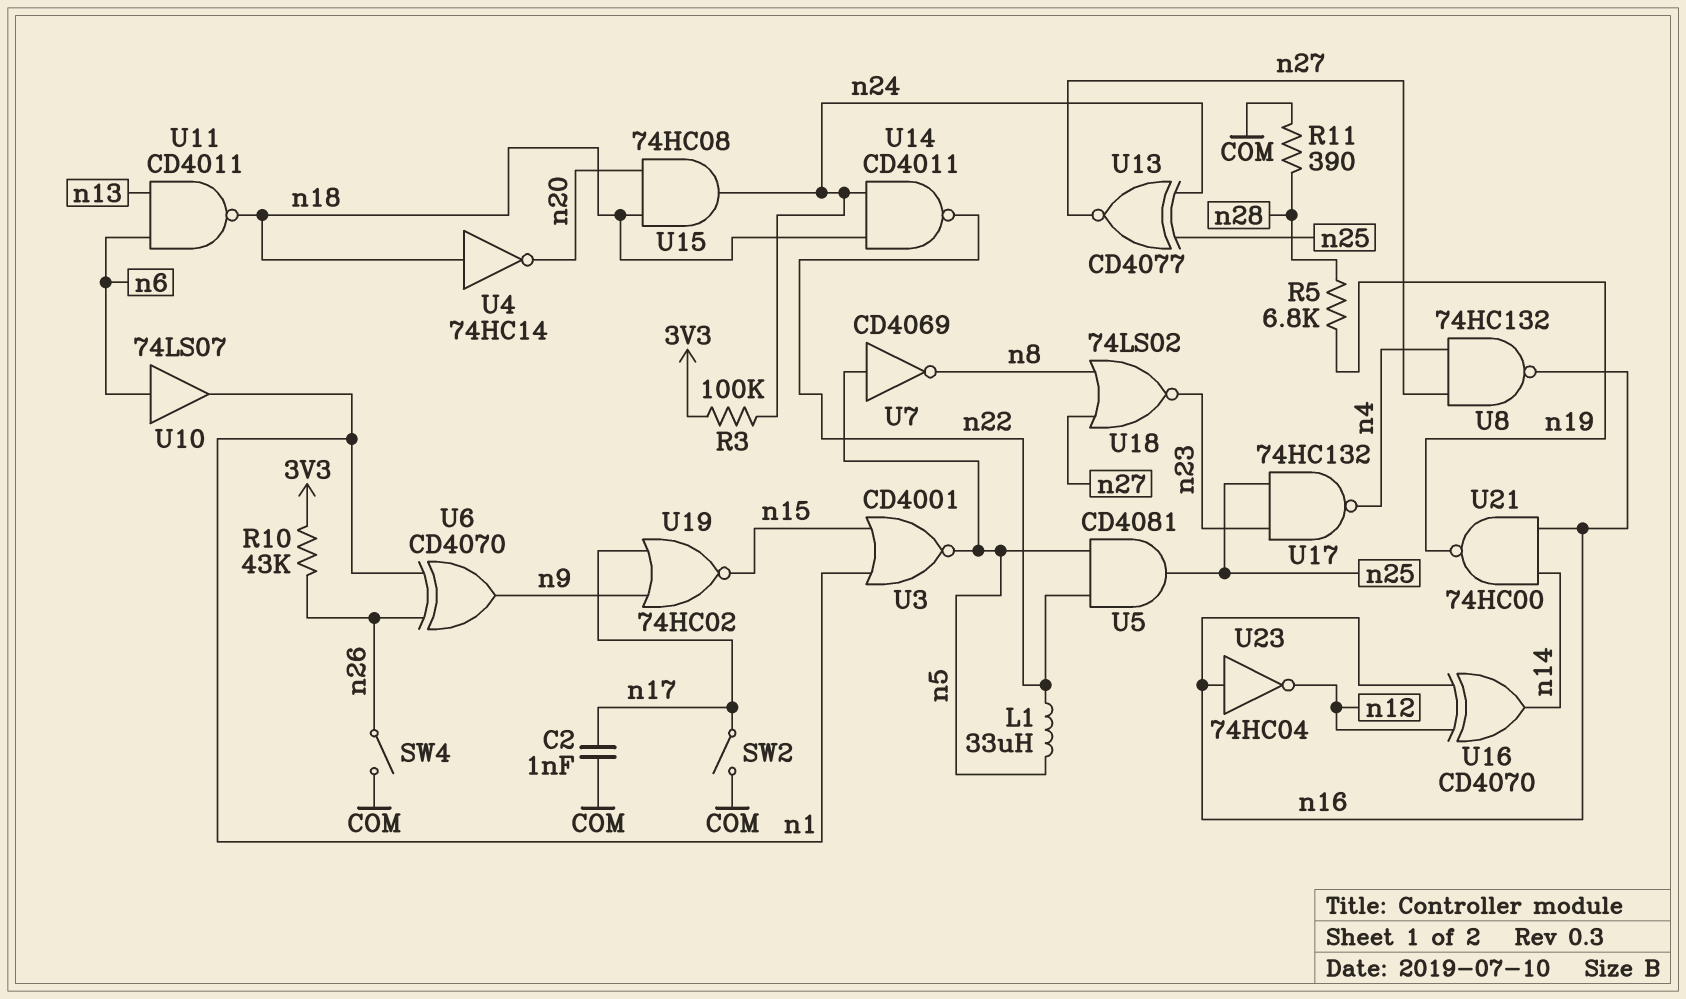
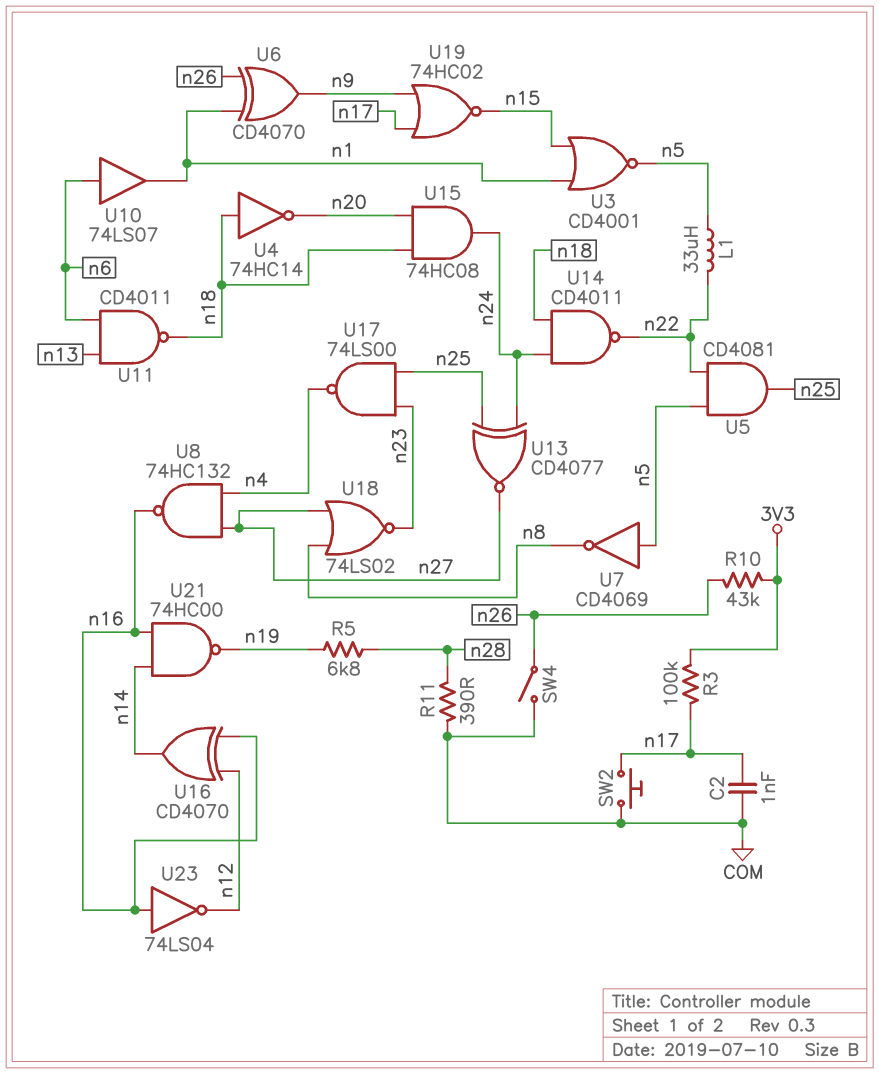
R3: 100k (3V3, n24) -> 100k (3V3, n17)
SW2: switch (COM, n17) -> button (COM, n17)
U17: NAND 74HC132 (in n23, in n25, out n4) -> NAND 74LS00 (in n23, in n25, out n4)
U23: NOT 74HC04 (in n16, out n12) -> NOT 74LS04 (in n16, out n12)

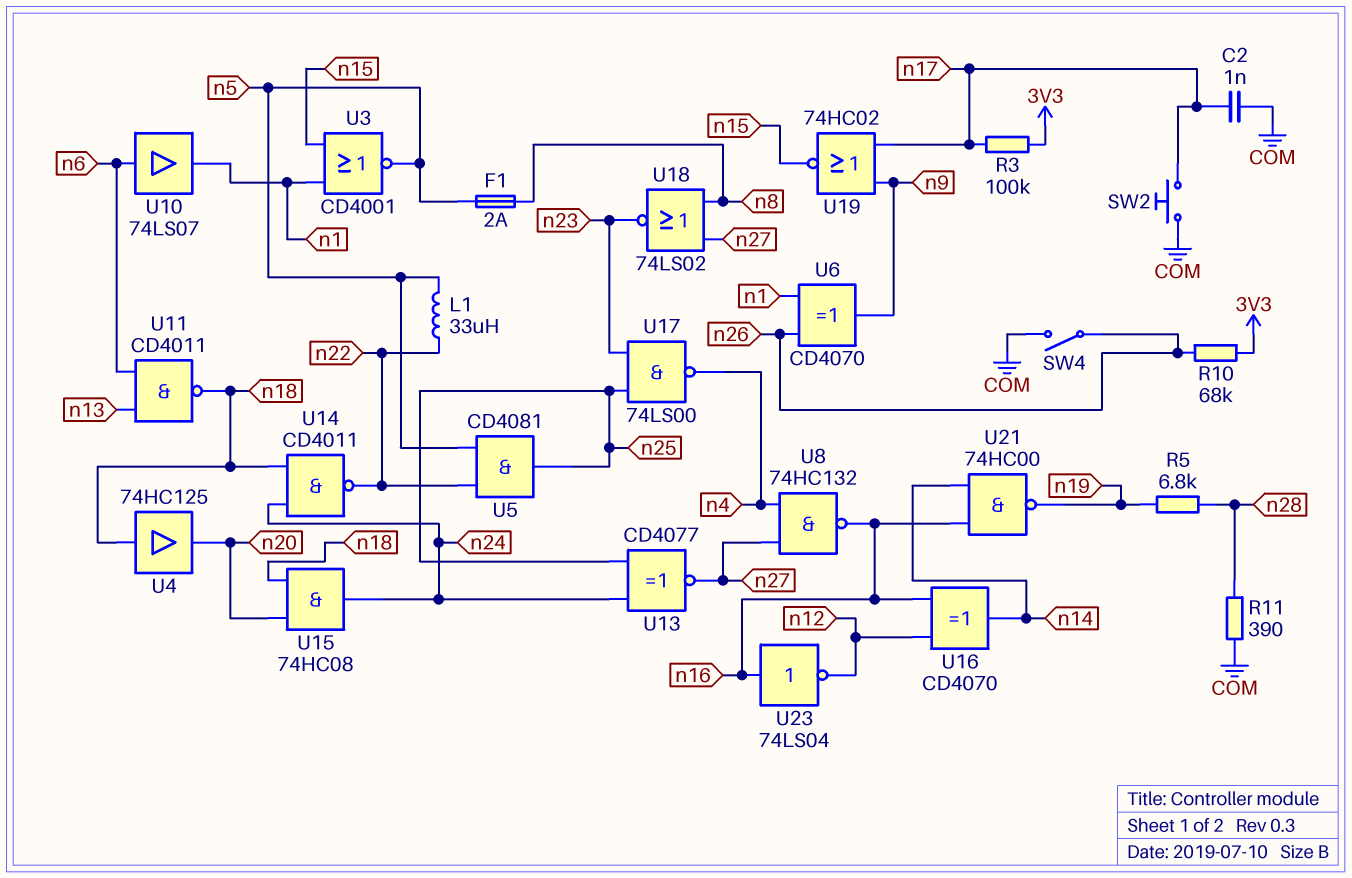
F1: none -> 2A (n5, n8)
R10: 43k (3V3, n26) -> 68k (3V3, n26)
U4: NOT 74HC14 (in n18, out n20) -> buffer 74HC125 (in n18, out n20)
U7: NOT CD4069 (in n5, out n8) -> none

